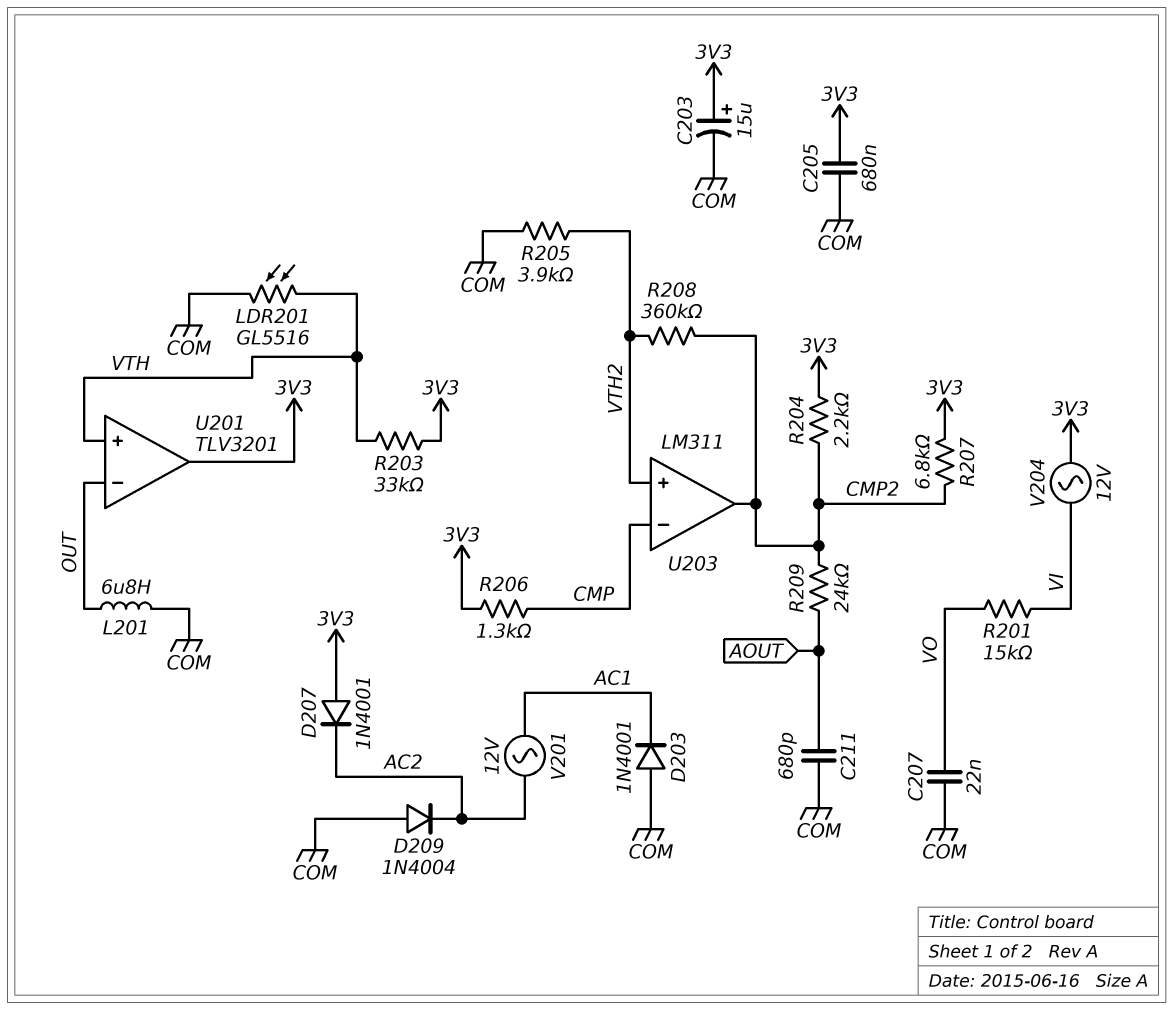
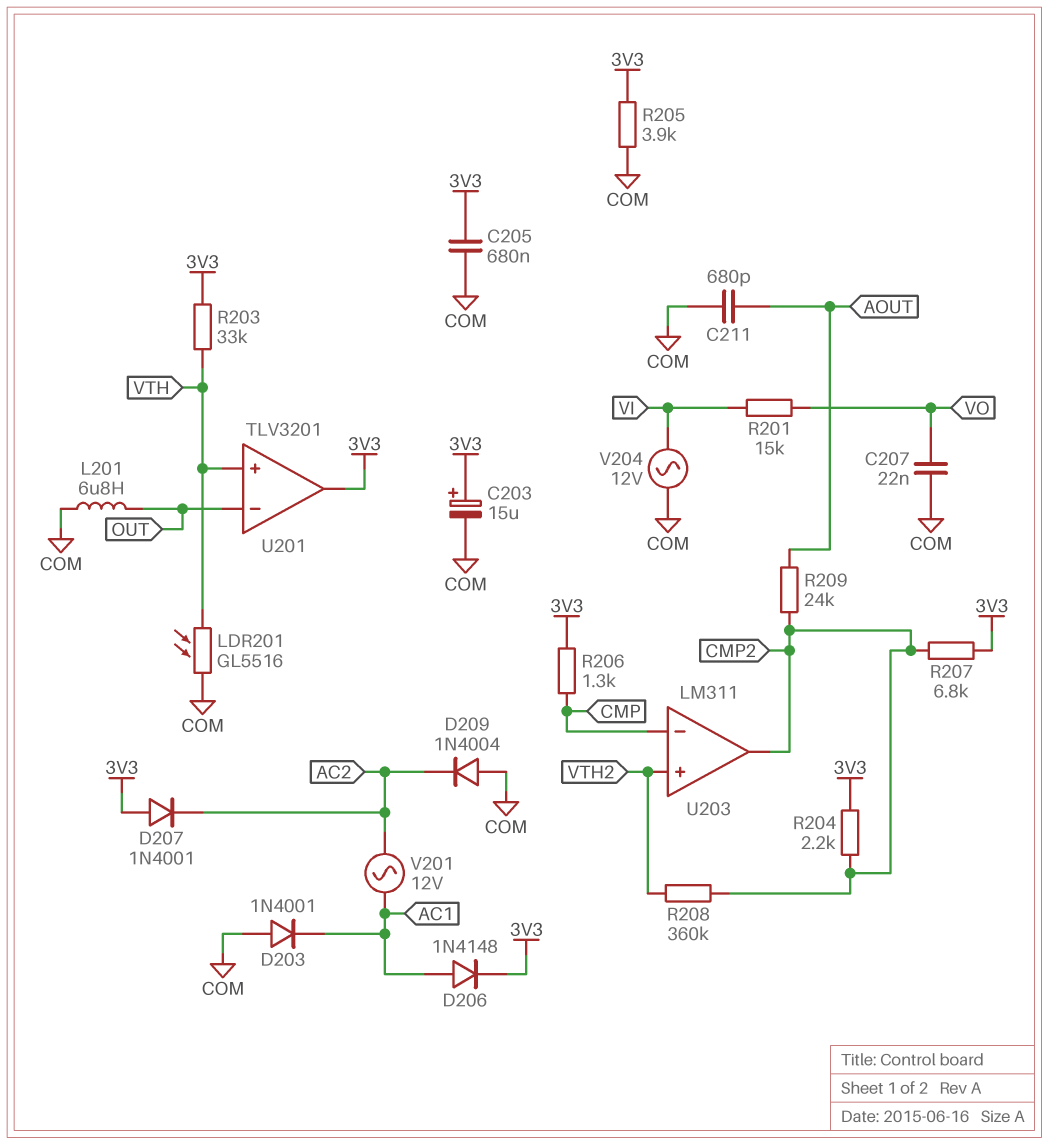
D206: none -> diode 1N4148 (A AC1, K 3V3)
R205: 3.9k (COM, VTH2) -> 3.9k (3V3, COM)
V204: AC 12V (3V3, VI) -> AC 12V (COM, VI)

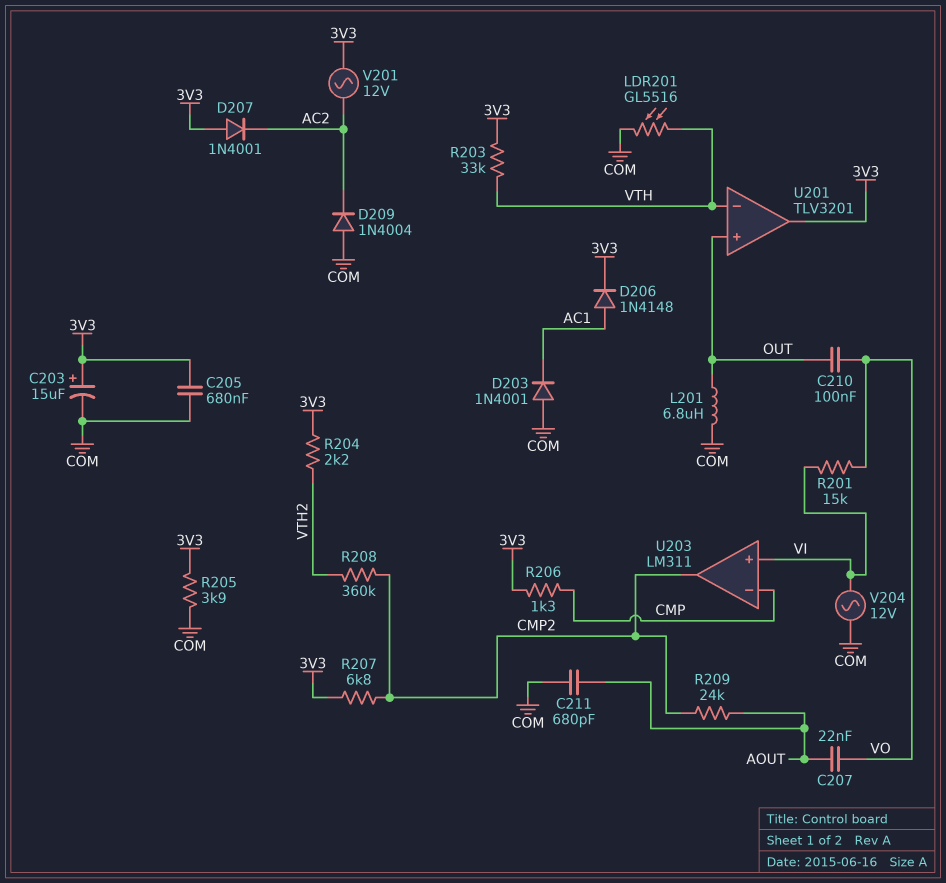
C207: 22nF (COM, VO) -> 22nF (AOUT, VO)
C210: none -> 100nF (OUT, VO)
R204: 2.2k (3V3, CMP2) -> 2.2k (3V3, VTH2)
U201 pin in+: VTH -> OUT
U201 pin in-: OUT -> VTH
U203 pin in+: VTH2 -> VI
V201: AC 12V (AC1, AC2) -> AC 12V (3V3, AC2)

